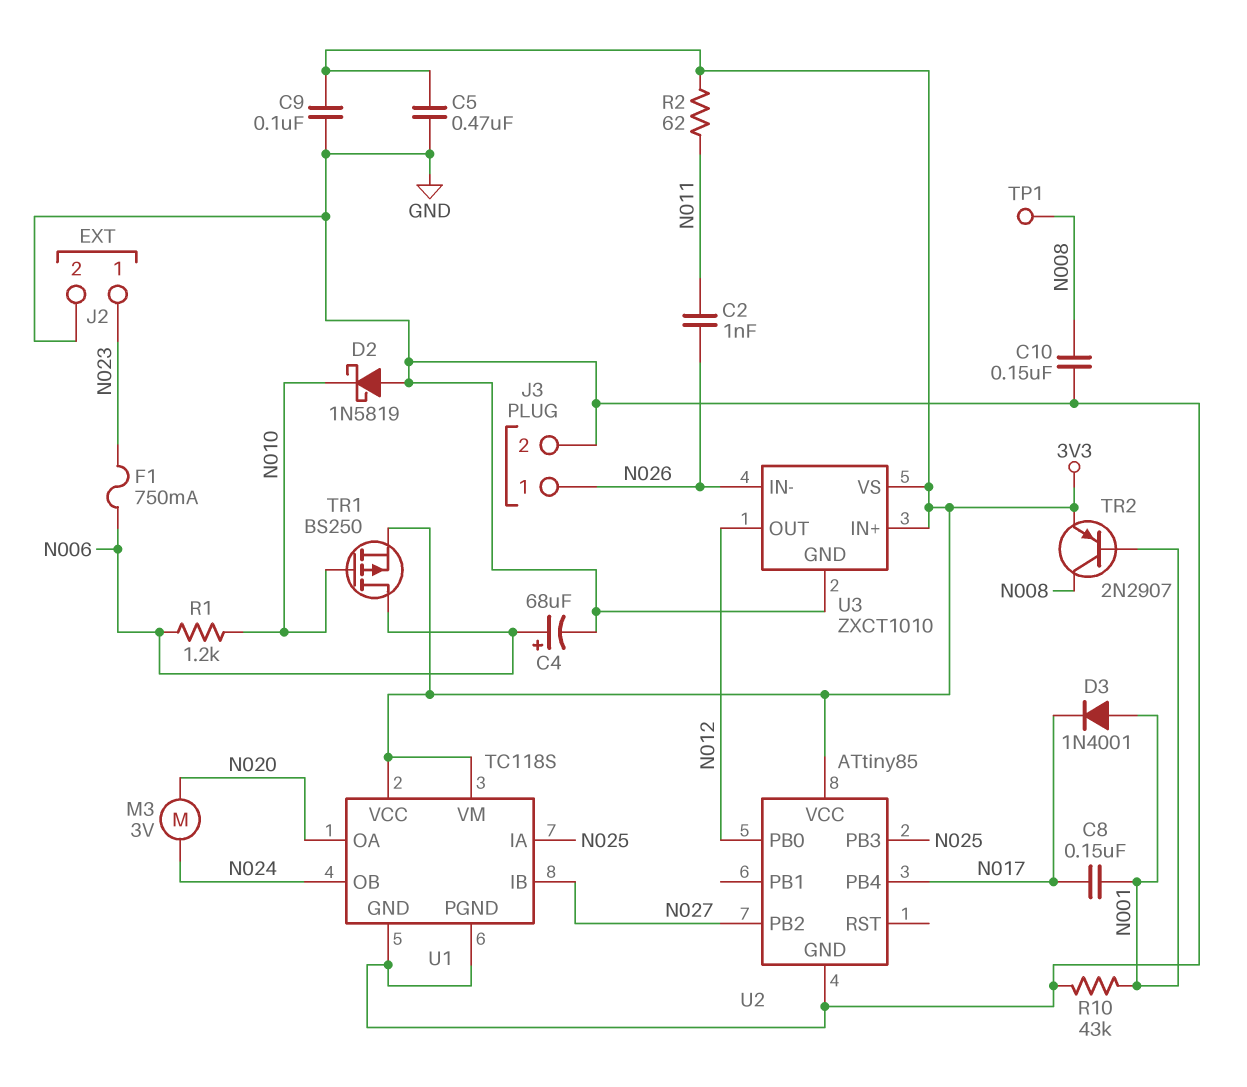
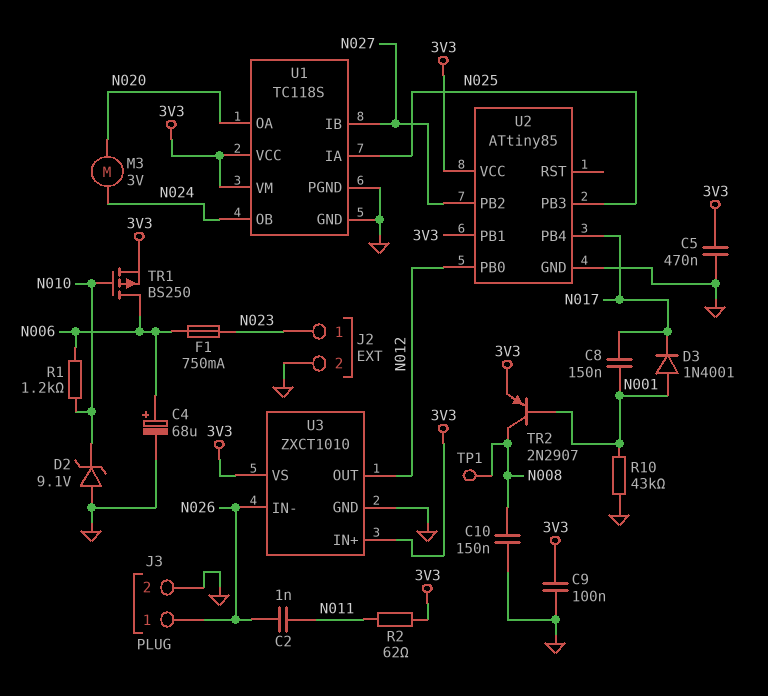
D2: schottky 1N5819 (A GND, K N010) -> zener 9.1V (A GND, K N010)
U2 pin PB1: none -> 3V3

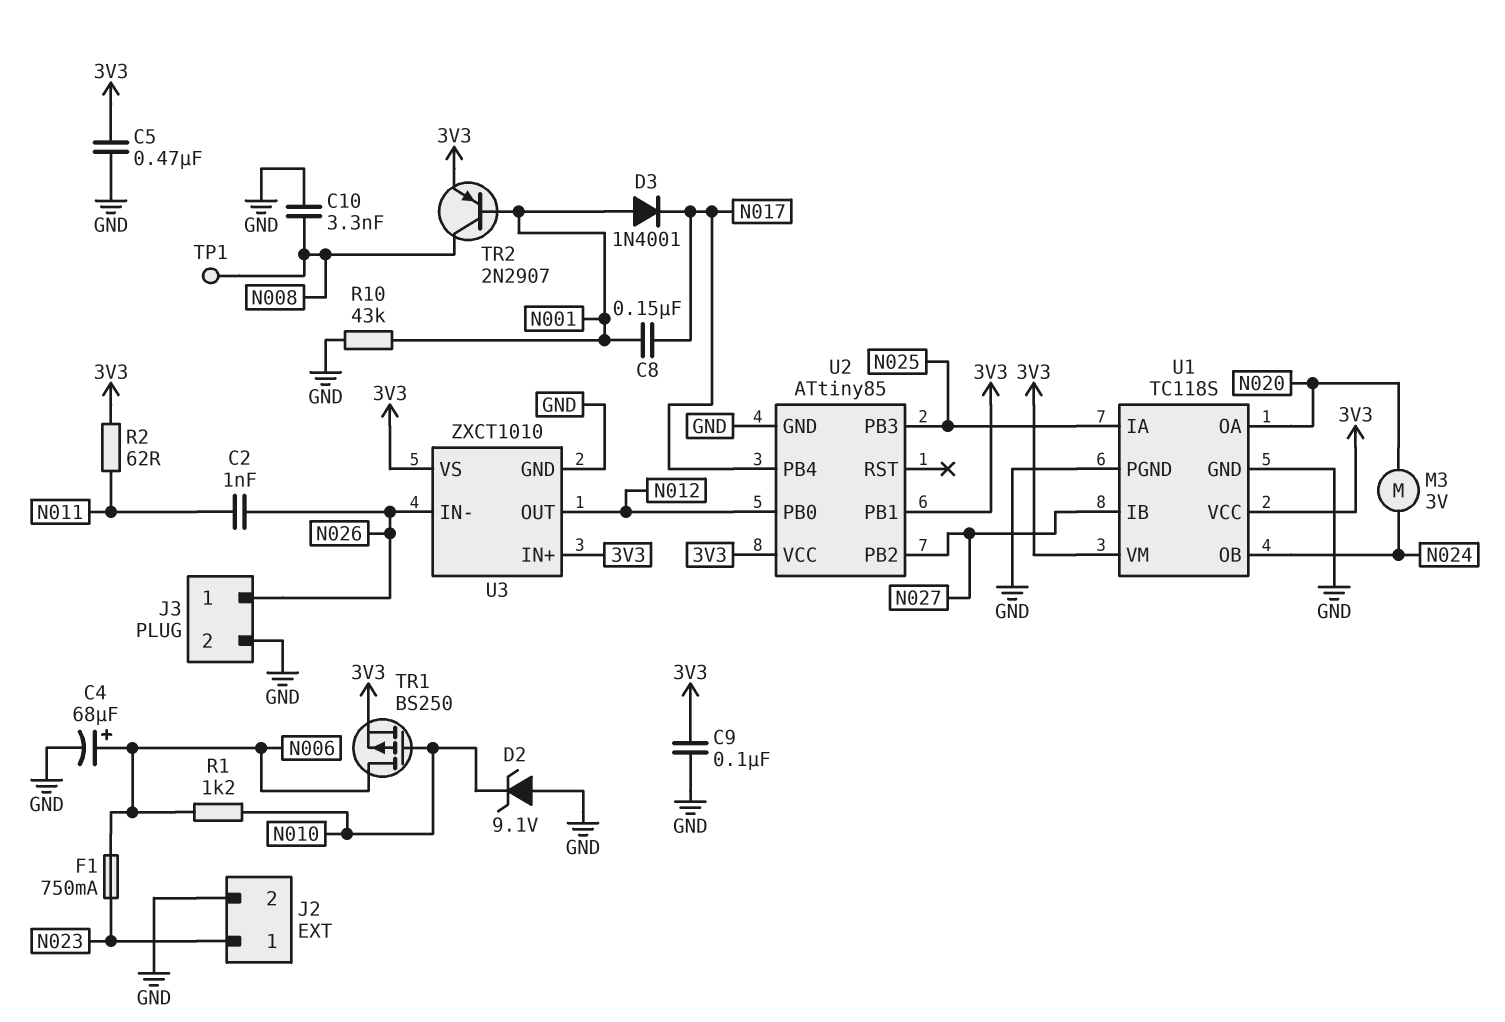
C10: 150nF (GND, N008) -> 3.3nF (GND, N008)

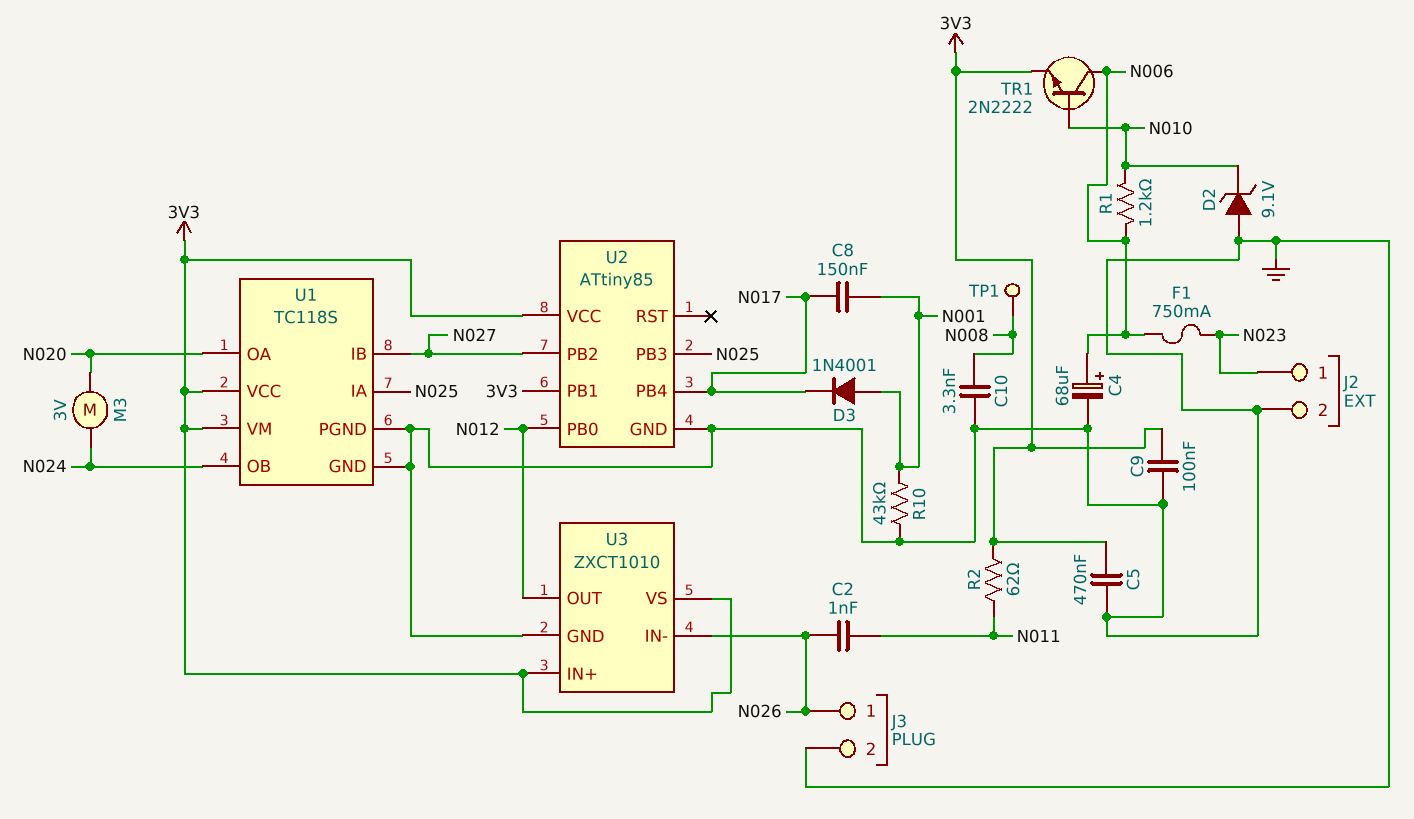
TR1: PMOS BS250 (G N010, D N006, S 3V3) -> NPN 2N2222 (B N010, C N006, E 3V3)
TR2: PNP 2N2907 (B N001, C N008, E 3V3) -> none

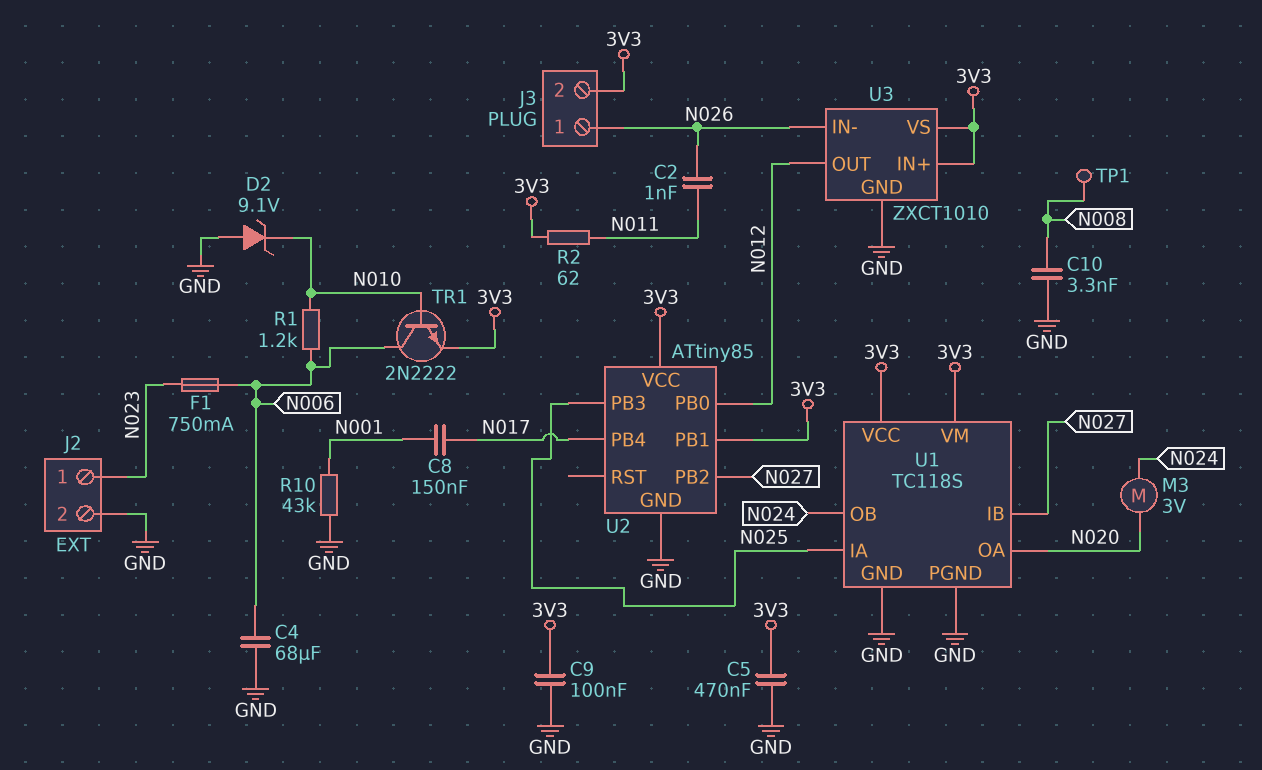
C4: 68uF (plus N006, minus GND) -> 68uF (GND, N006)
D3: diode 1N4001 (A N001, K N017) -> none
J3 pin 2: GND -> 3V3

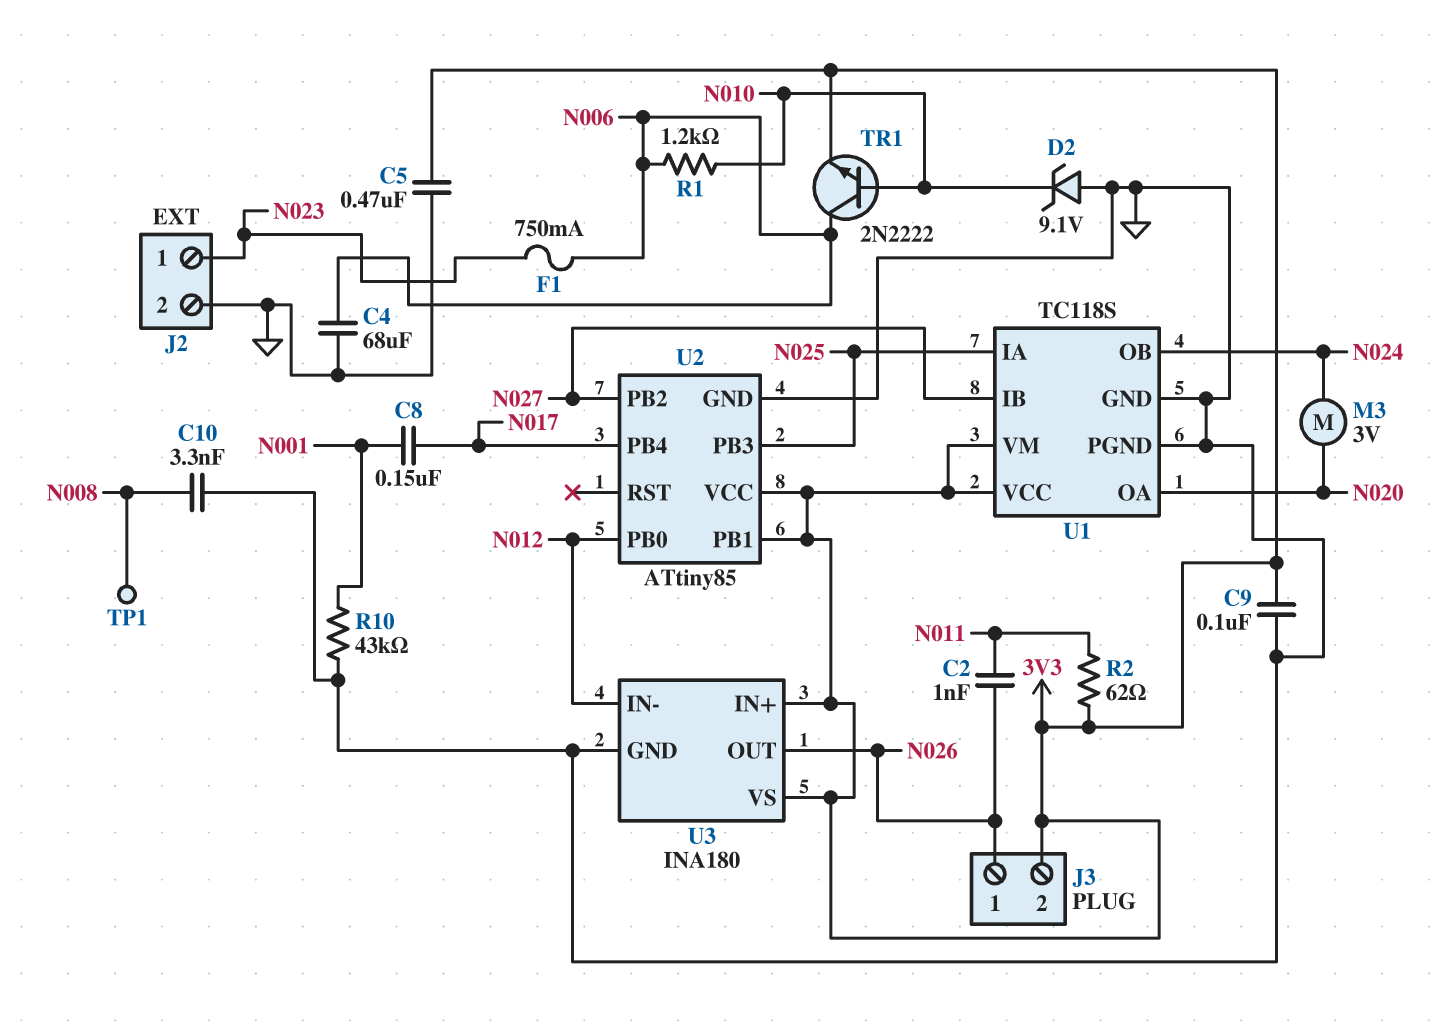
U3: ZXCT1010 -> INA180
U3 pin IN-: N026 -> N012
U3 pin OUT: N012 -> N026

